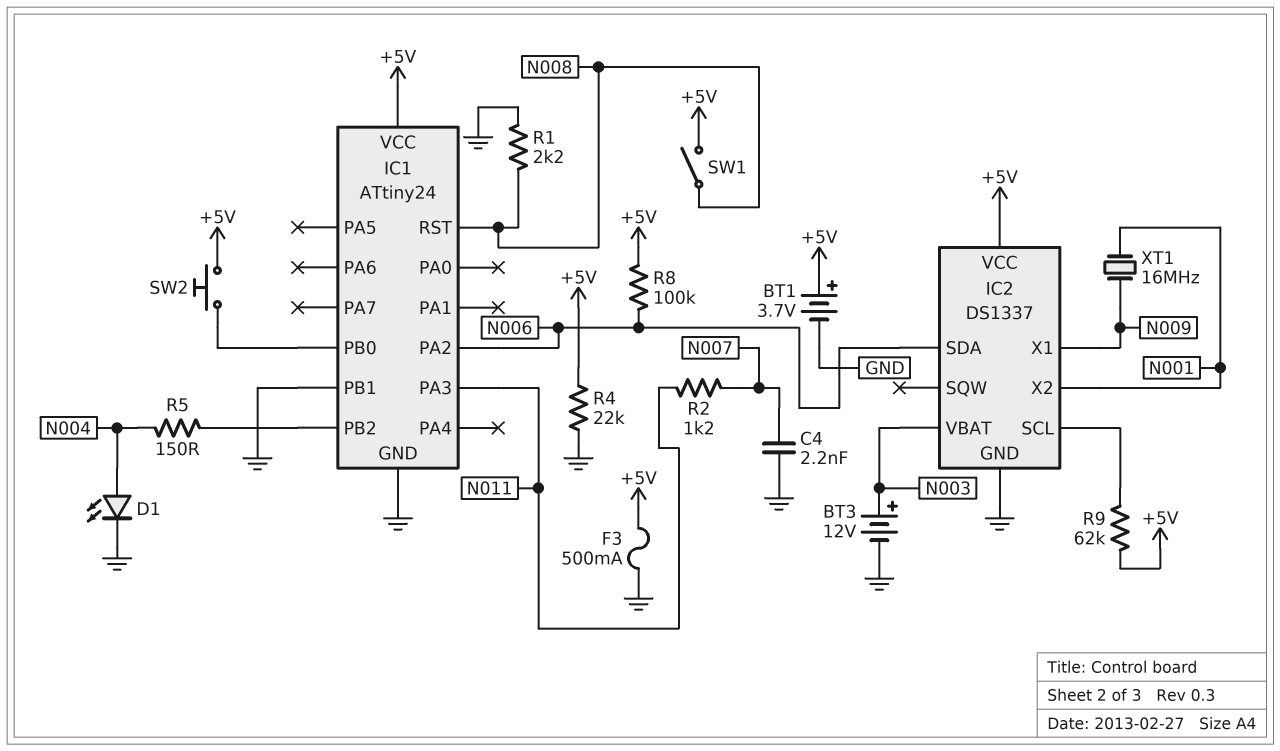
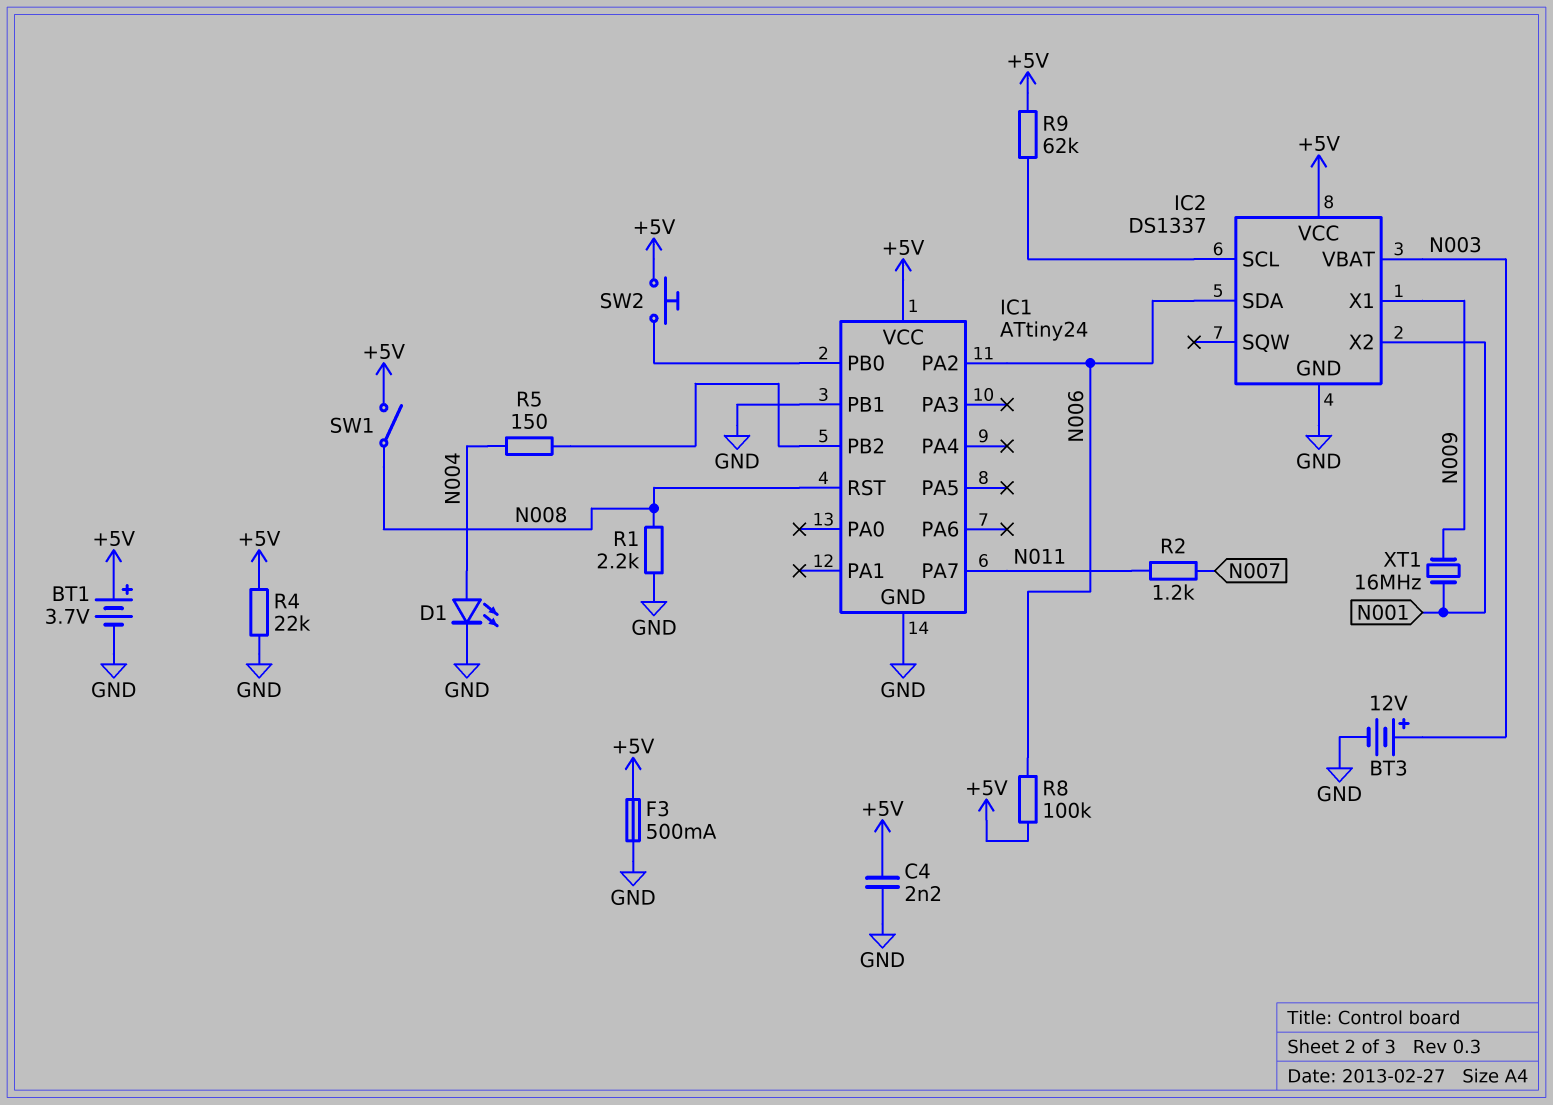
C4: 2.2nF (GND, N007) -> 2.2nF (+5V, GND)
IC1 pin PA3: N011 -> none
IC1 pin PA7: none -> N011

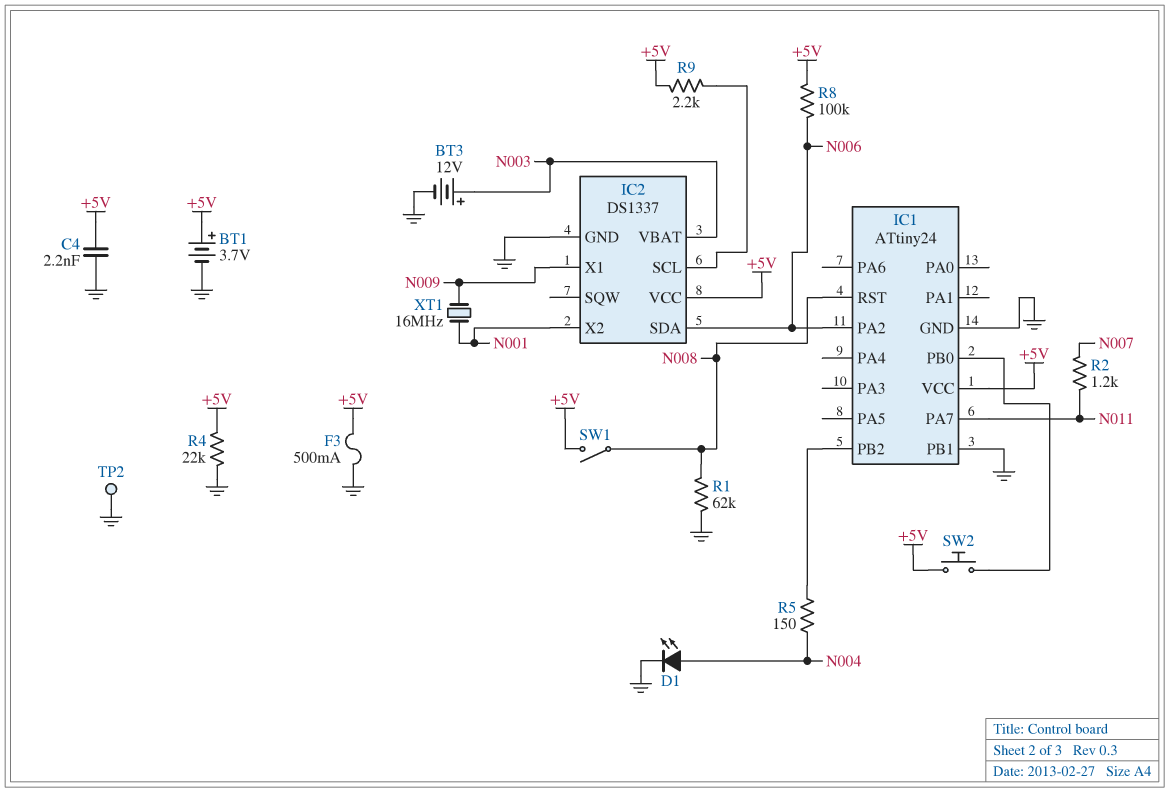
R1: 2.2k (GND, N008) -> 62k (GND, N008)
R9: 62k (+5V, IC2/SCL) -> 2.2k (+5V, IC2/SCL)
TP2: none -> test point (GND)

